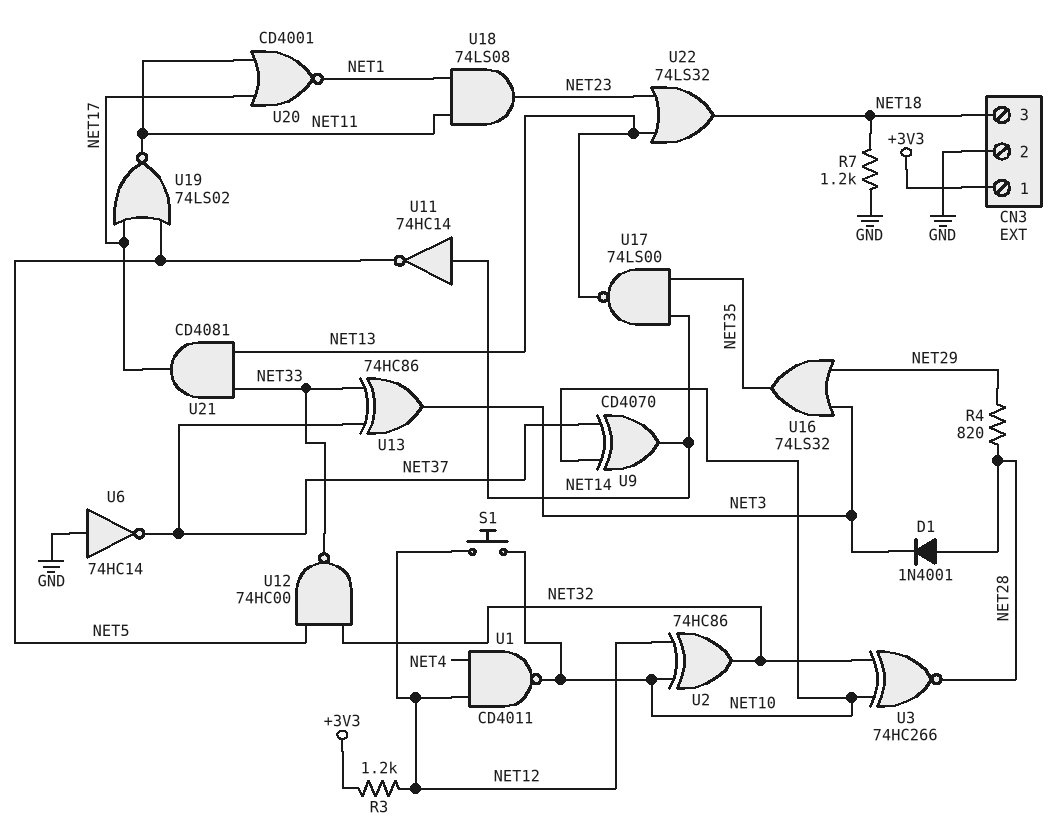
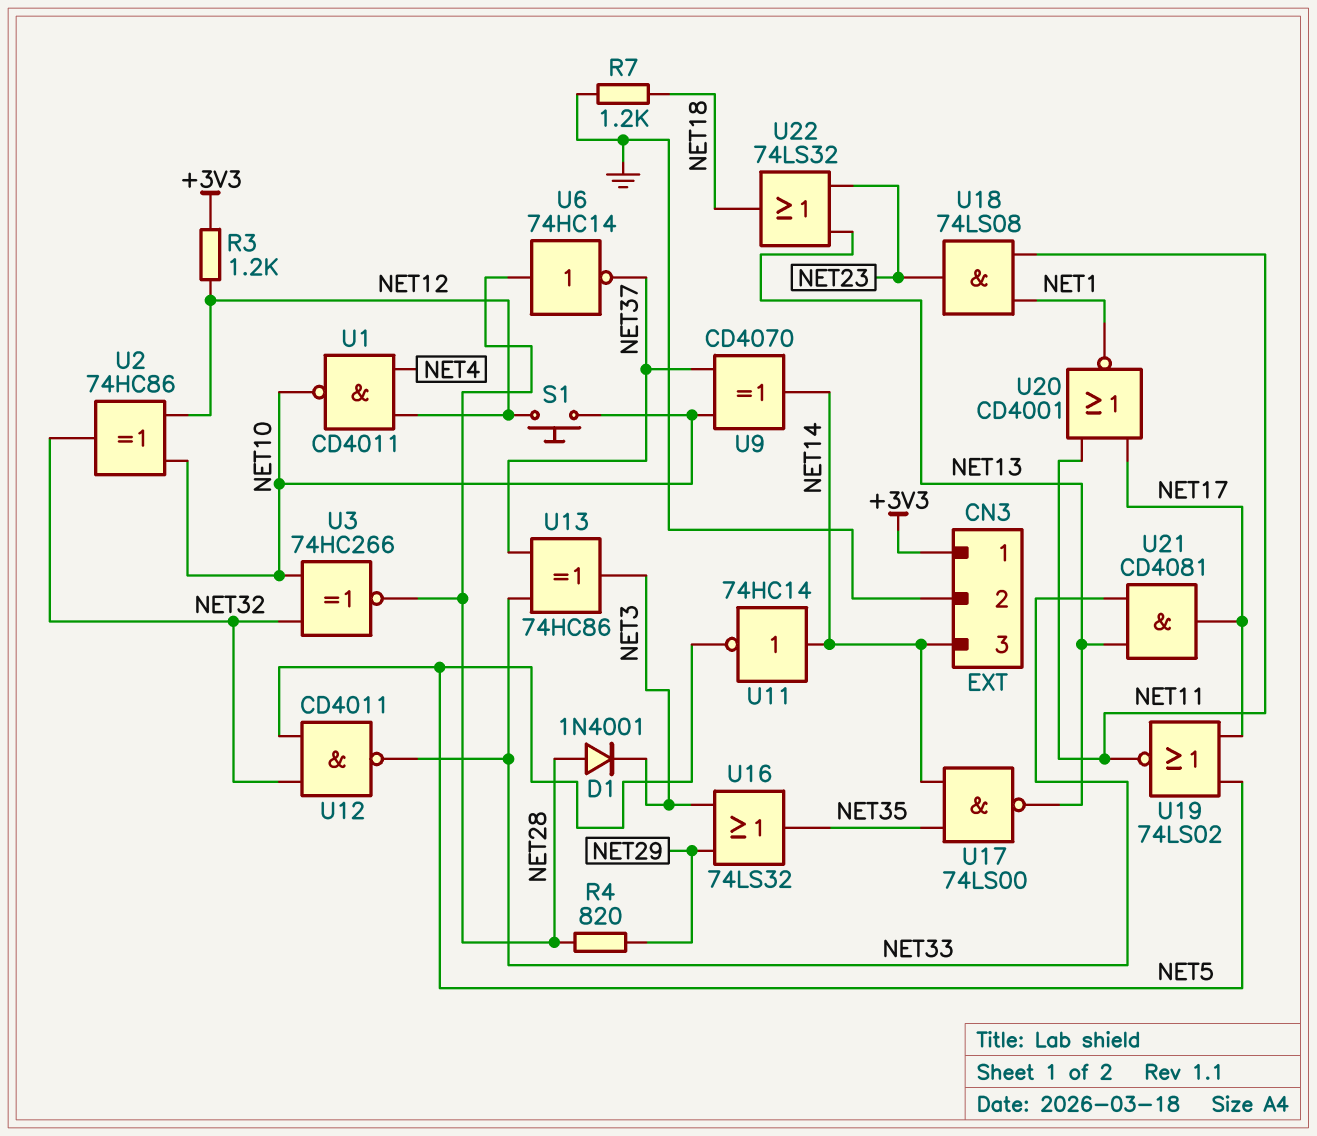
CN3 pin 3: NET18 -> NET14
U6: NOT 74HC14 (in GND, out NET37) -> NOT 74HC14 (in NET28, out NET37)
U12: NAND 74HC00 (in NET5, in NET32, out NET33) -> NAND CD4011 (in NET5, in NET32, out NET33)

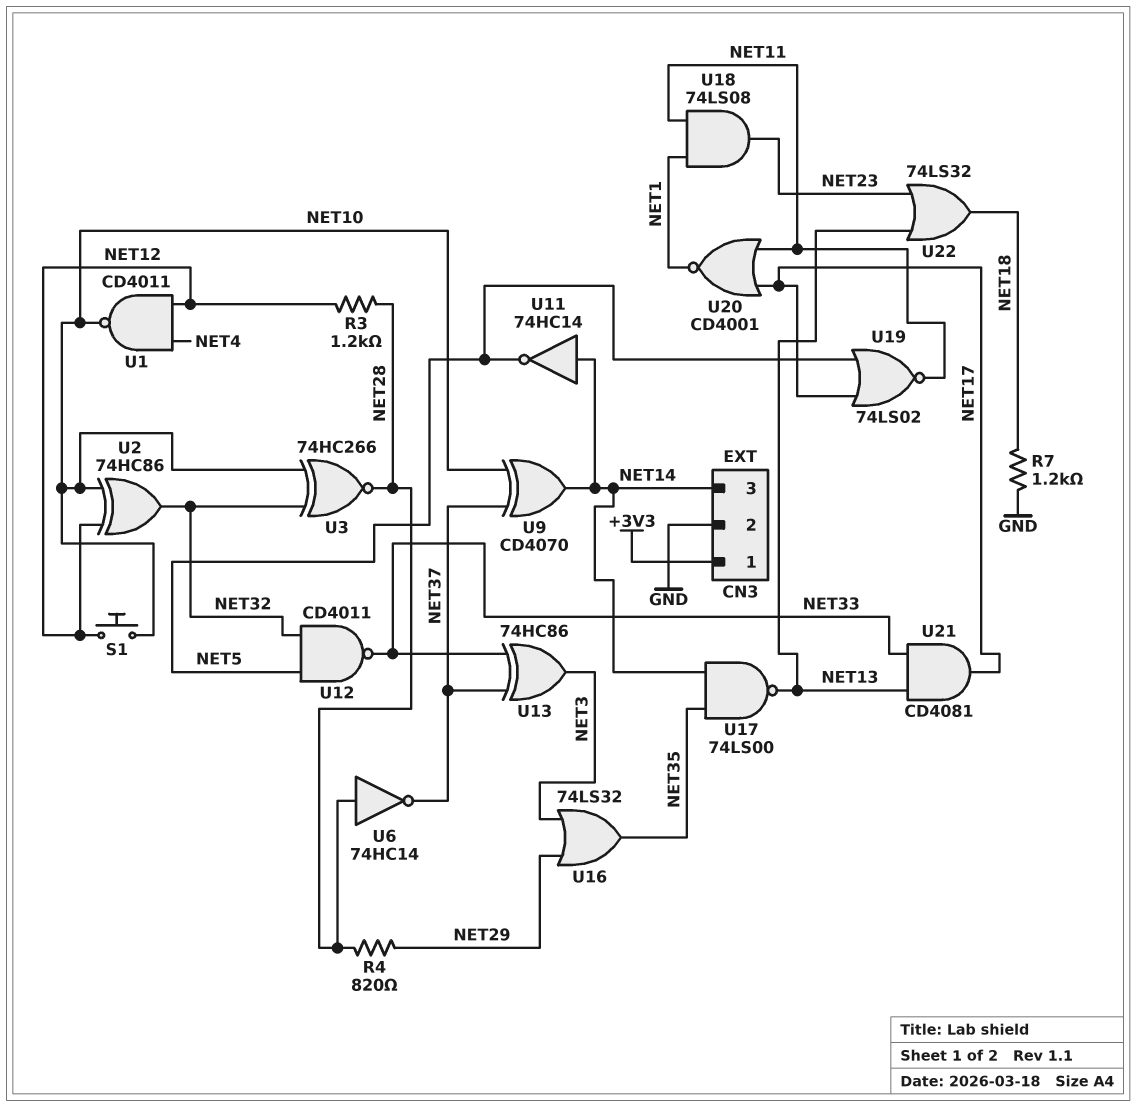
D1: diode 1N4001 (A NET28, K NET3) -> none
R3: 1.2k (+3V3, NET12) -> 1.2k (NET12, NET28)

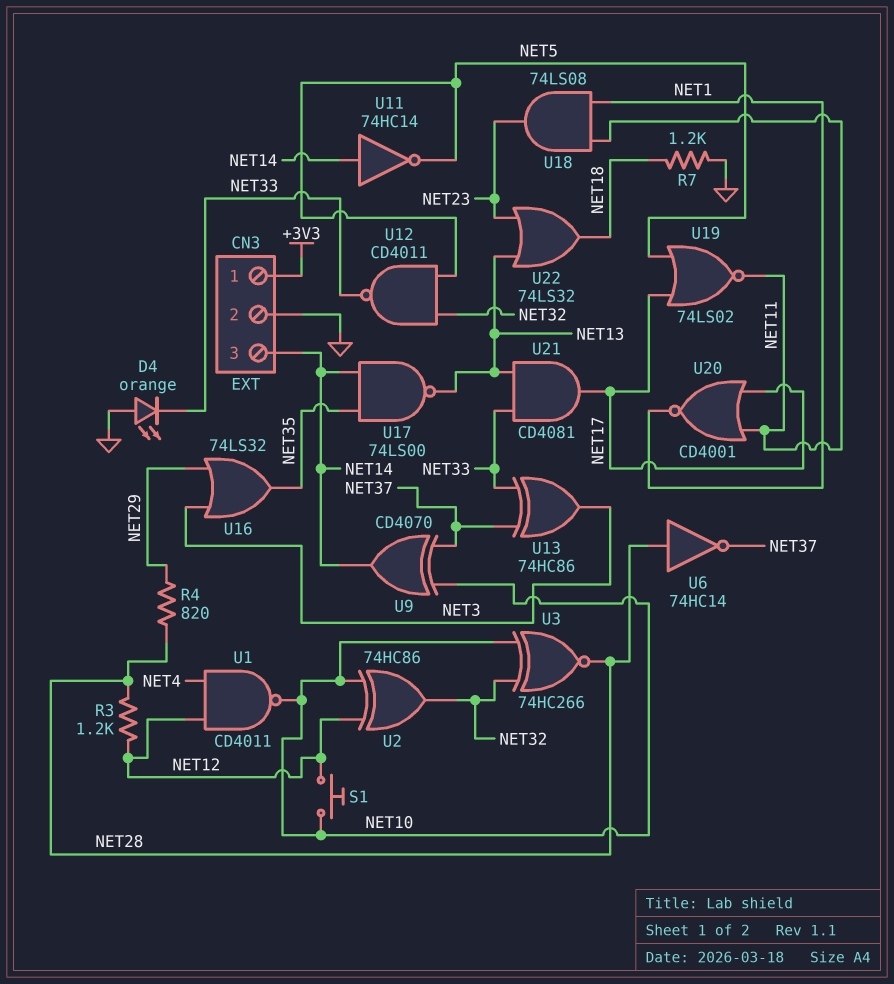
D4: none -> LED orange (A GND, K NET33)

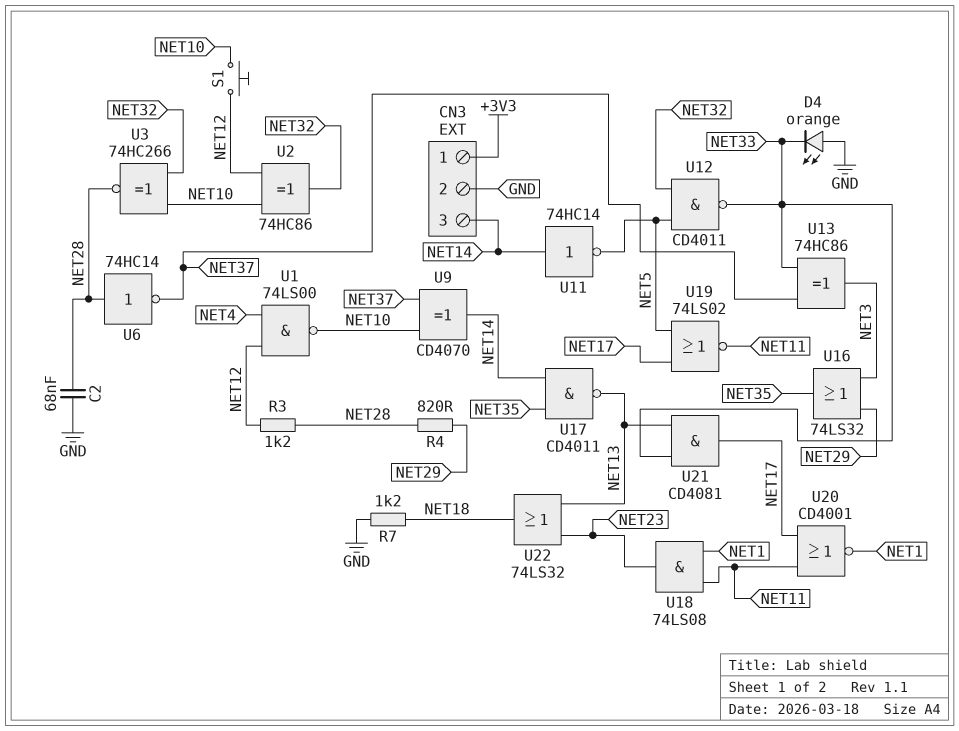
C2: none -> 68nF (GND, NET28)
U1: NAND CD4011 (in NET4, in NET12, out NET10) -> NAND 74LS00 (in NET4, in NET12, out NET10)
U17: NAND 74LS00 (in NET14, in NET35, out NET13) -> NAND CD4011 (in NET14, in NET35, out NET13)

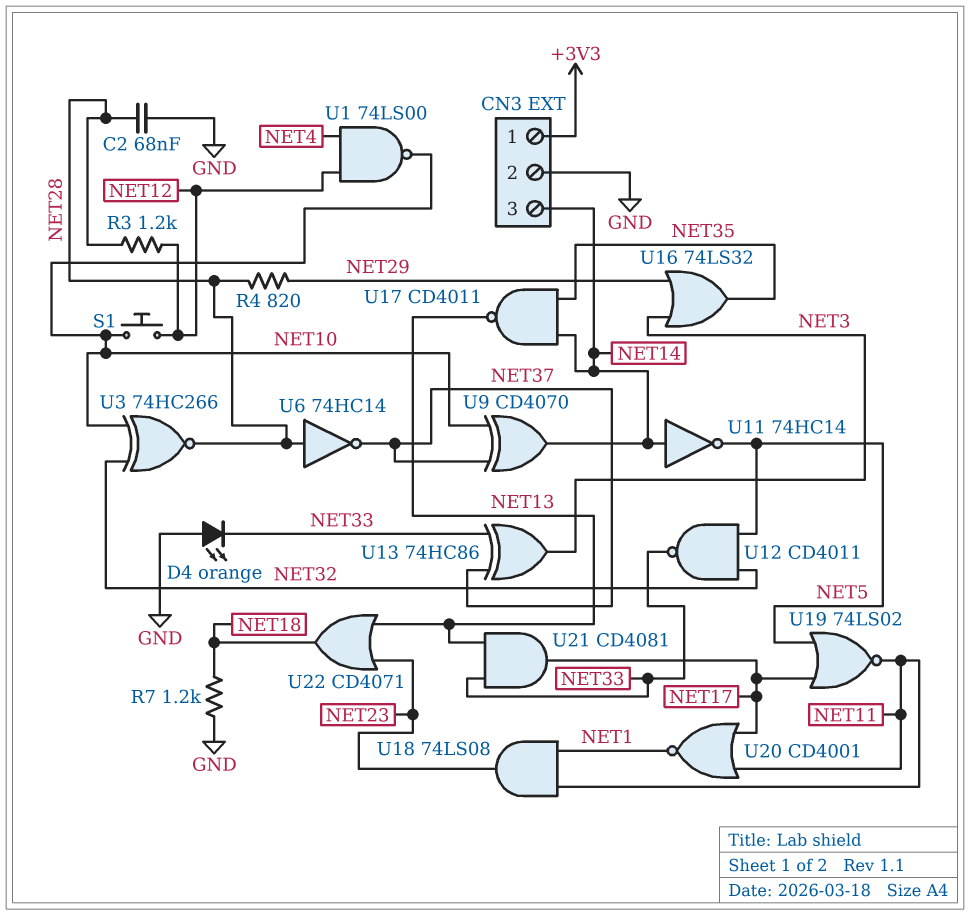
U2: XOR 74HC86 (in NET10, in NET12, out NET32) -> none
U22: OR 74LS32 (in NET13, in NET23, out NET18) -> OR CD4071 (in NET13, in NET23, out NET18)

